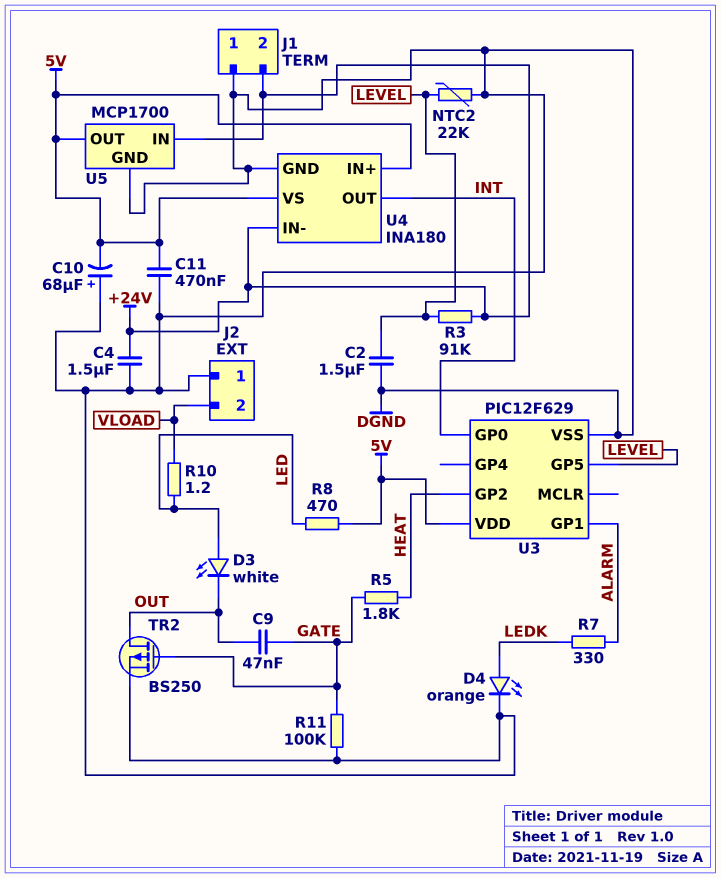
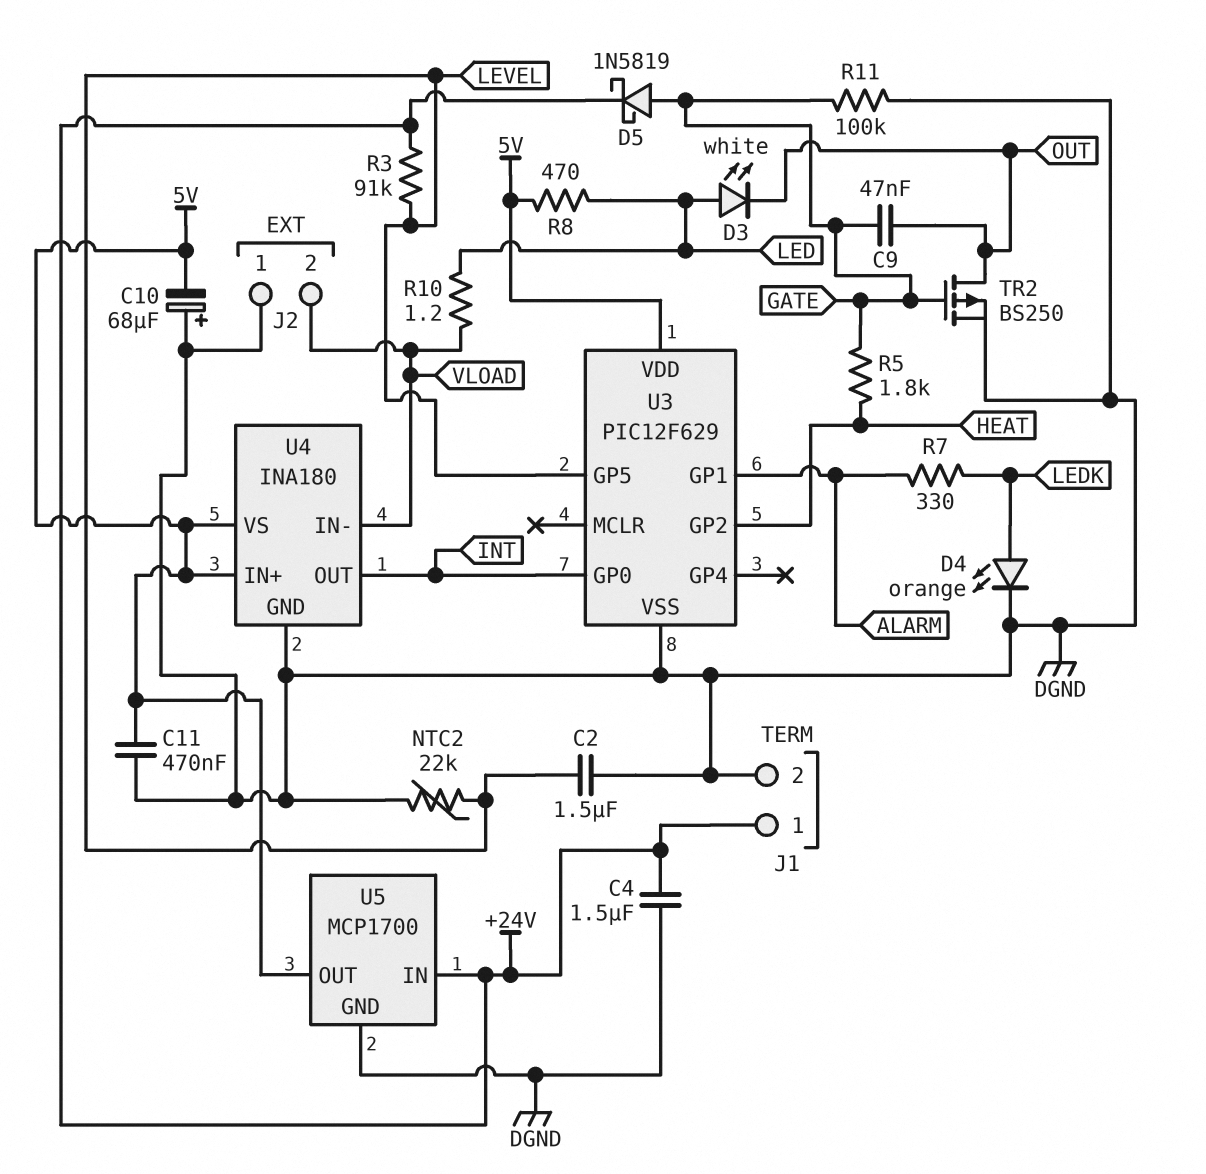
D5: none -> schottky 1N5819 (A GATE, K +24V)
J1 pin 1: DGND -> +24V
J1 pin 2: +24V -> DGND
U4 pin IN-: +24V -> VLOAD

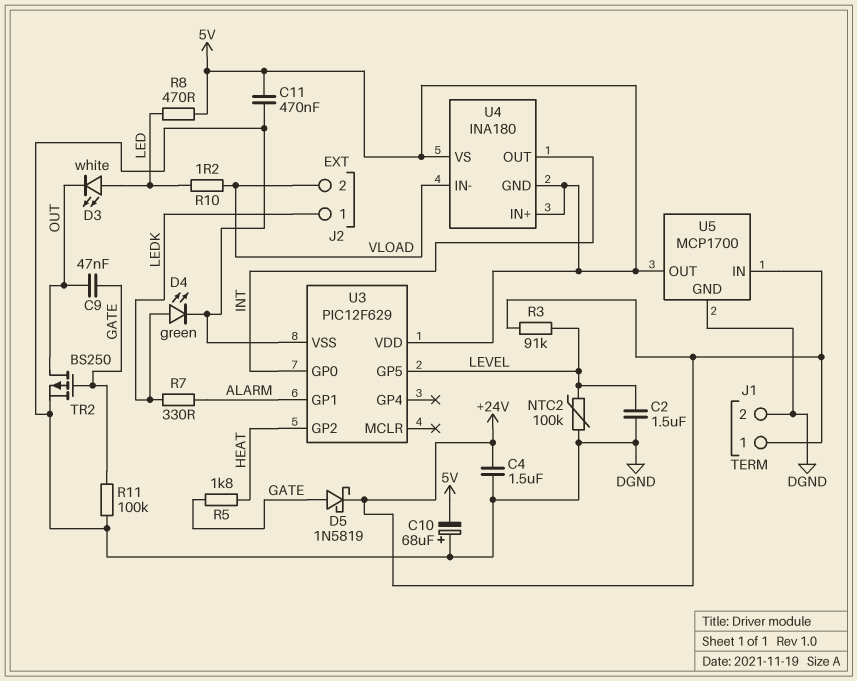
D4: LED orange (A LEDK, K DGND) -> LED green (A LEDK, K DGND)
J2 pin 1: DGND -> LEDK
NTC2: 22k (DGND, LEVEL) -> 100k (DGND, LEVEL)
U4 pin GND: DGND -> 5V

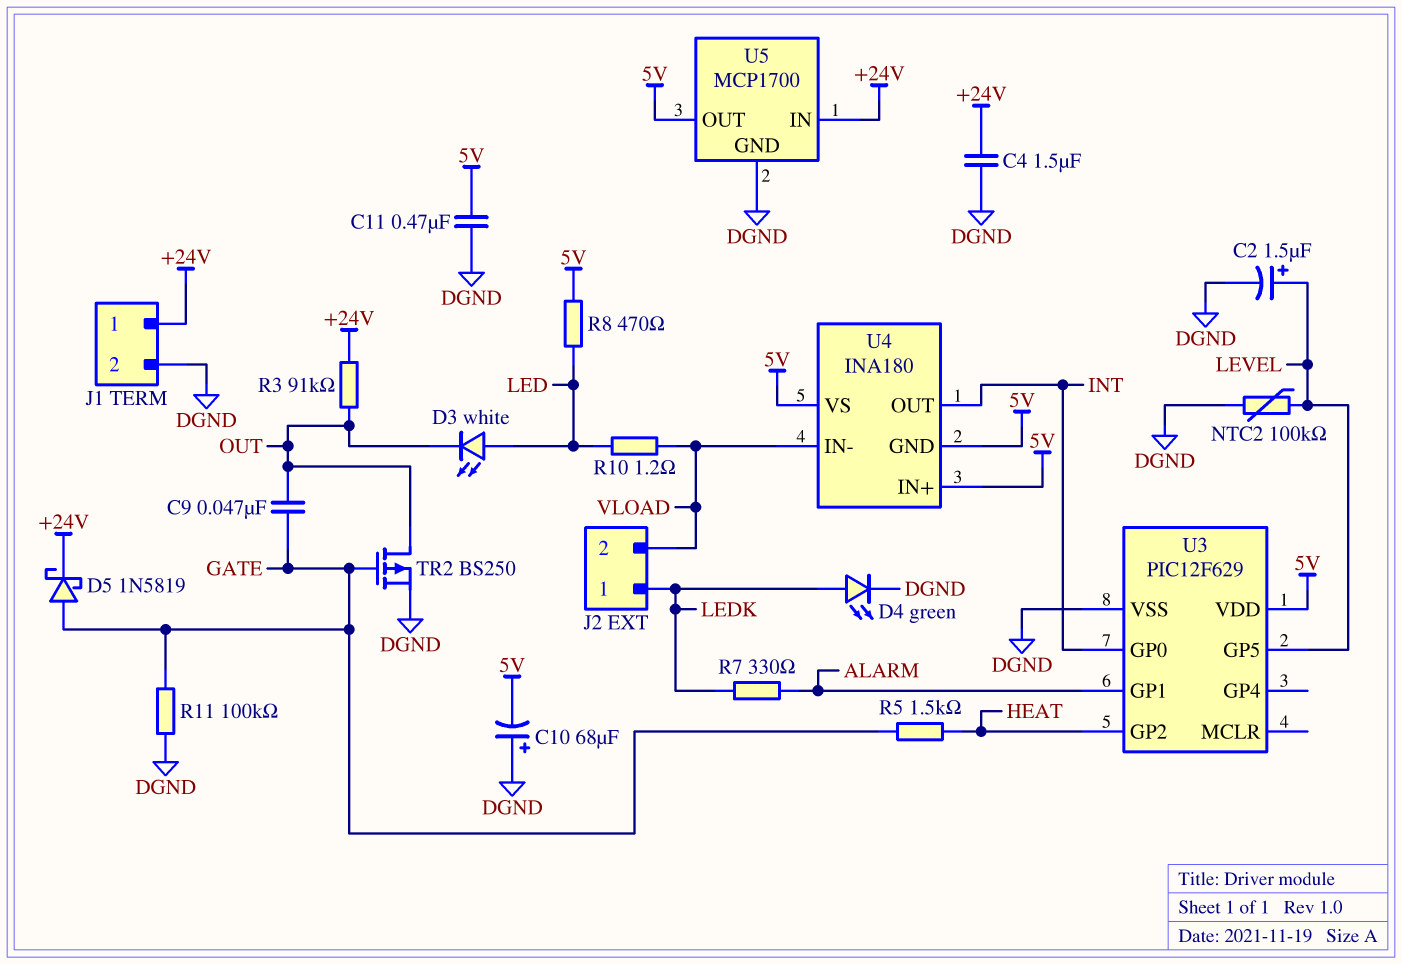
C2: 1.5uF (DGND, LEVEL) -> 1.5uF (plus LEVEL, minus DGND)
R3: 91k (+24V, LEVEL) -> 91k (+24V, OUT)
R5: 1.8k (GATE, HEAT) -> 1.5k (GATE, HEAT)

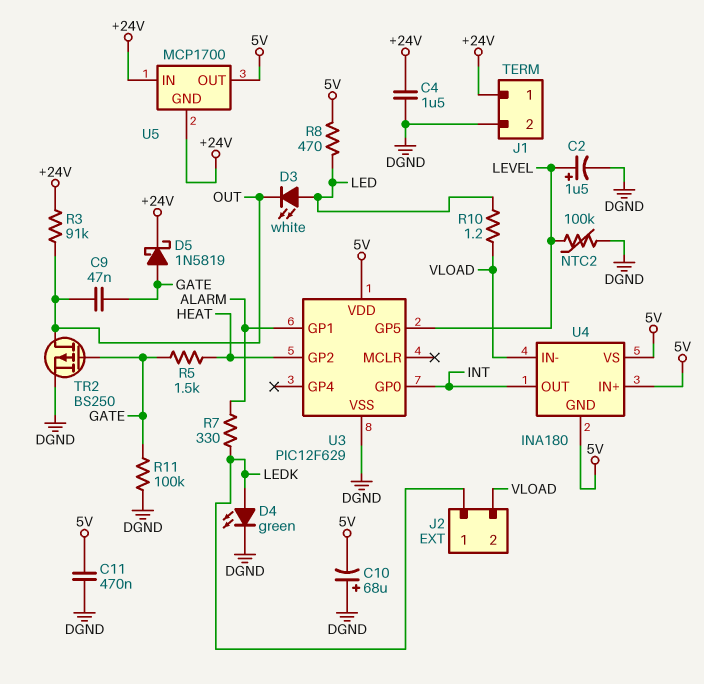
U5 pin GND: DGND -> +24V

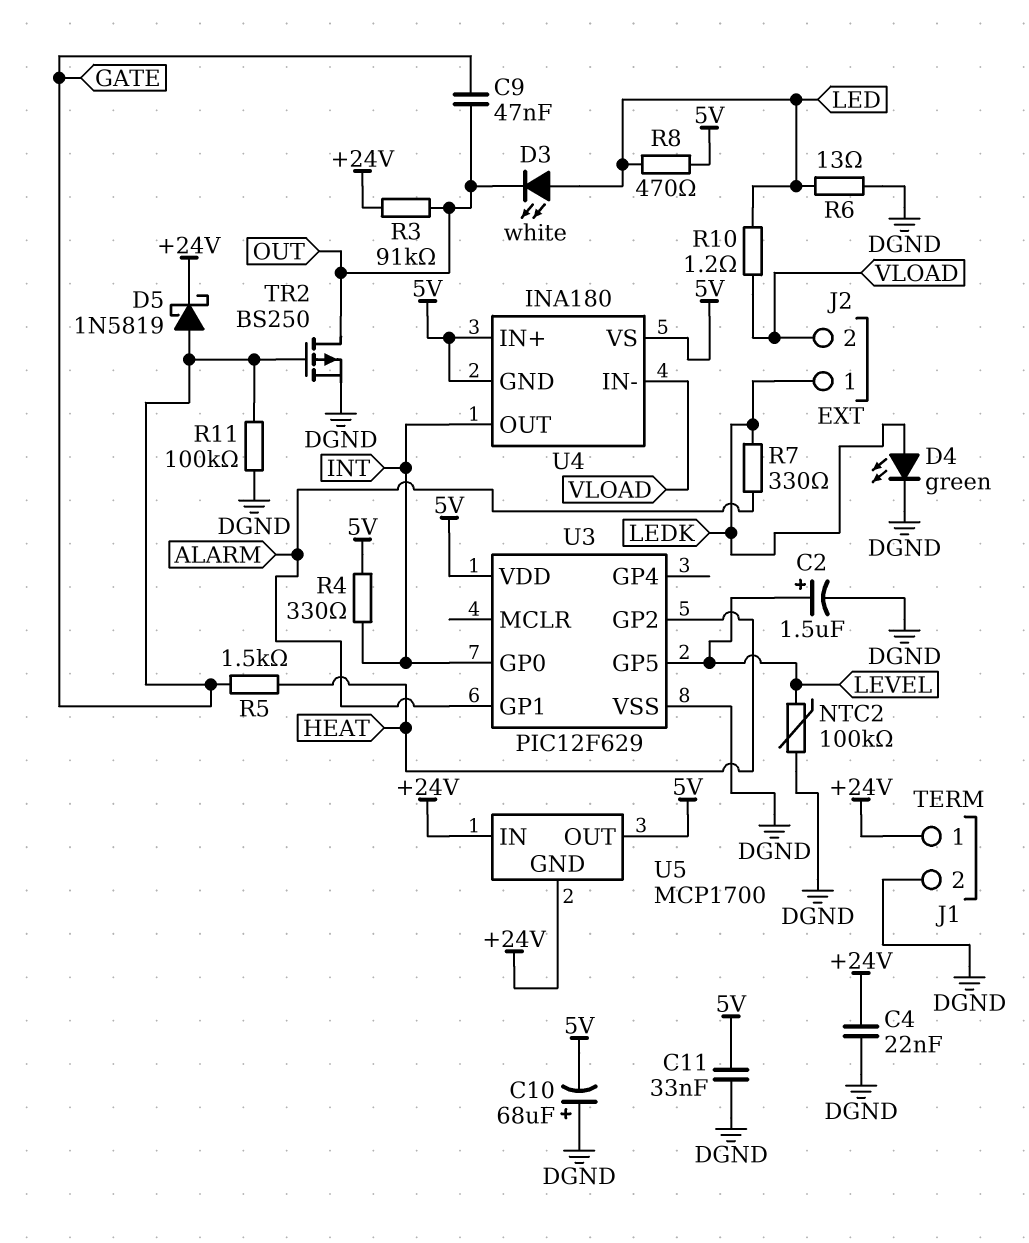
C4: 1.5uF (+24V, DGND) -> 22nF (+24V, DGND)
C11: 470nF (5V, DGND) -> 33nF (5V, DGND)
R4: none -> 330 (5V, INT)
R6: none -> 13 (DGND, LED)

